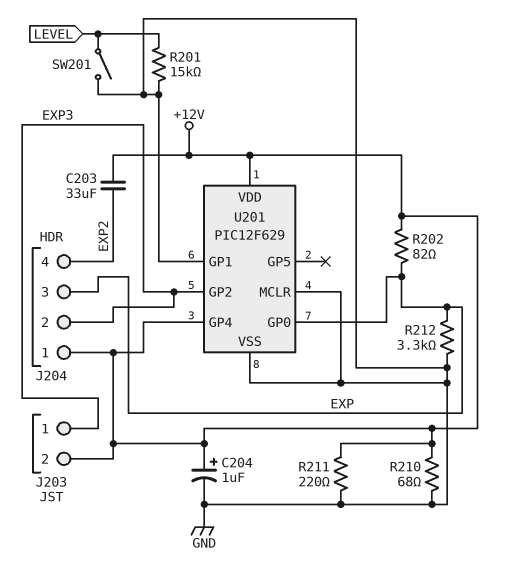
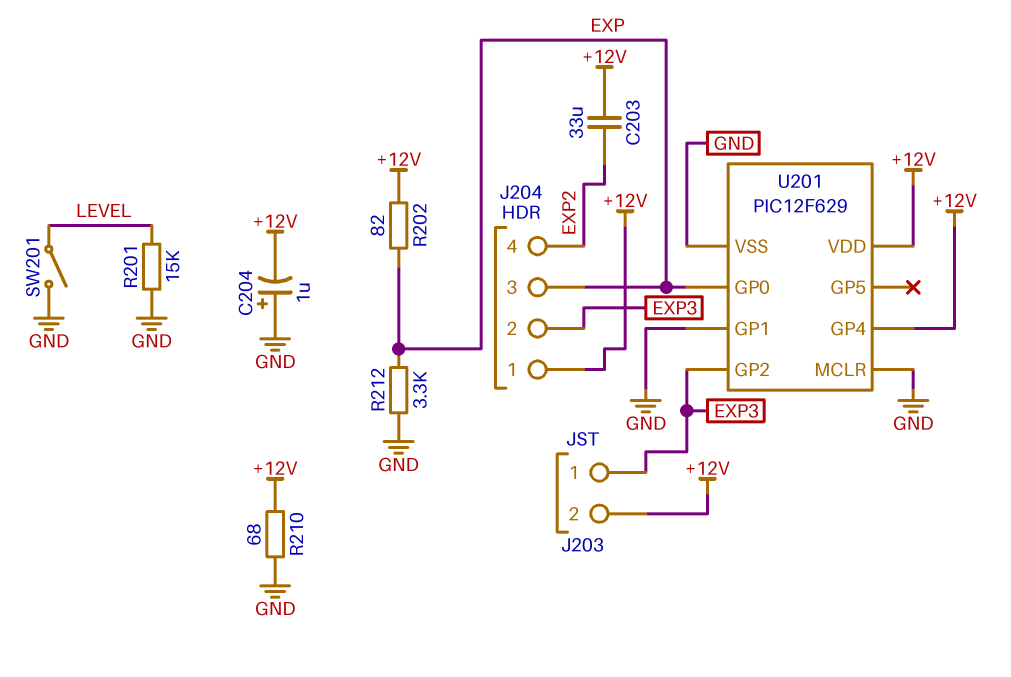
C204: 1uF (plus +12V, minus GND) -> 1uF (plus GND, minus +12V)
R211: 220 (+12V, GND) -> none

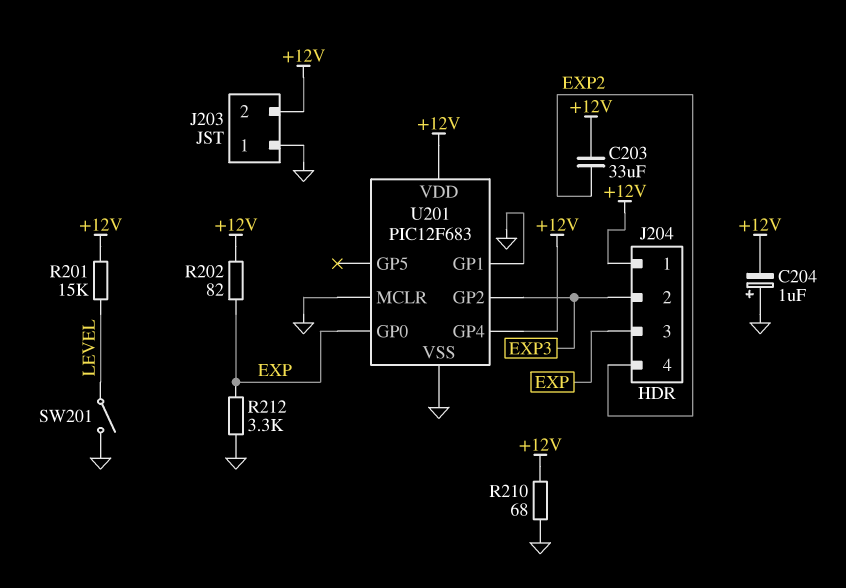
J203 pin 1: EXP3 -> GND
R201: 15k (GND, LEVEL) -> 15k (+12V, LEVEL)
U201: PIC12F629 -> PIC12F683

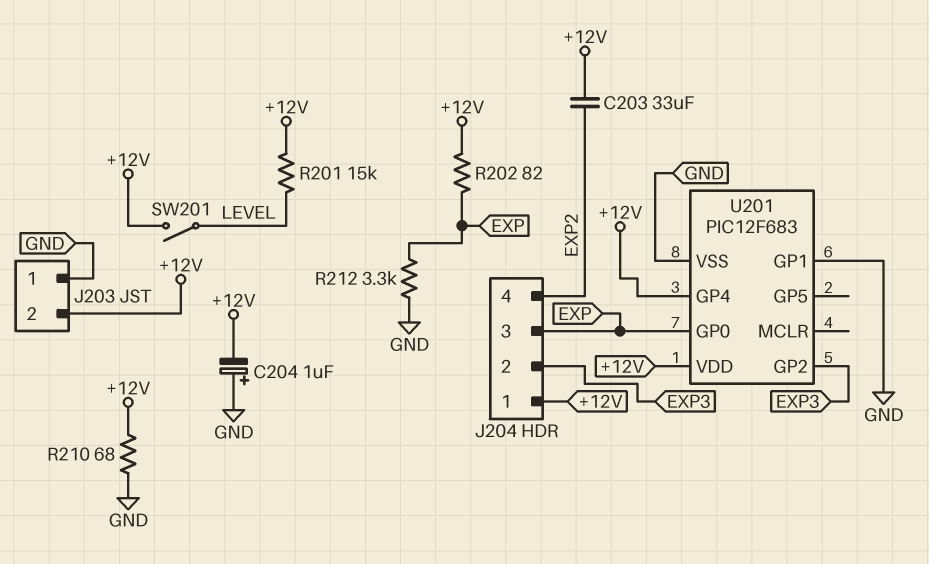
SW201: switch (GND, LEVEL) -> switch (+12V, LEVEL)
U201 pin MCLR: GND -> none

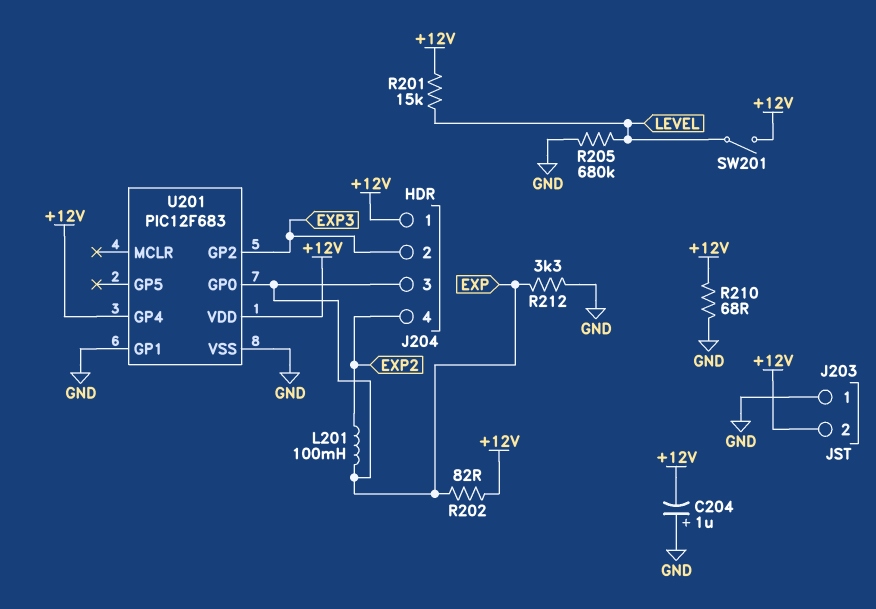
C203: 33uF (+12V, EXP2) -> none
L201: none -> 100mH (EXP, EXP2)
R205: none -> 680k (GND, LEVEL)

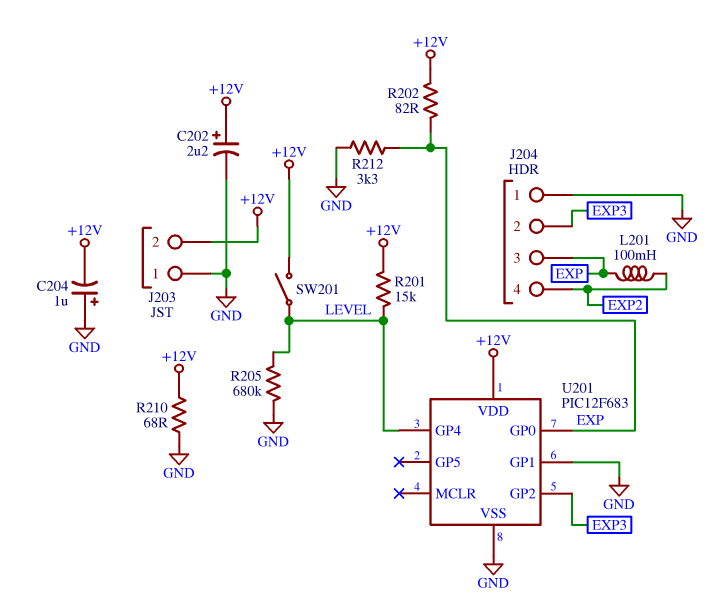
C202: none -> 2.2uF (plus +12V, minus GND)
J204 pin 1: +12V -> GND
U201 pin GP4: +12V -> LEVEL

